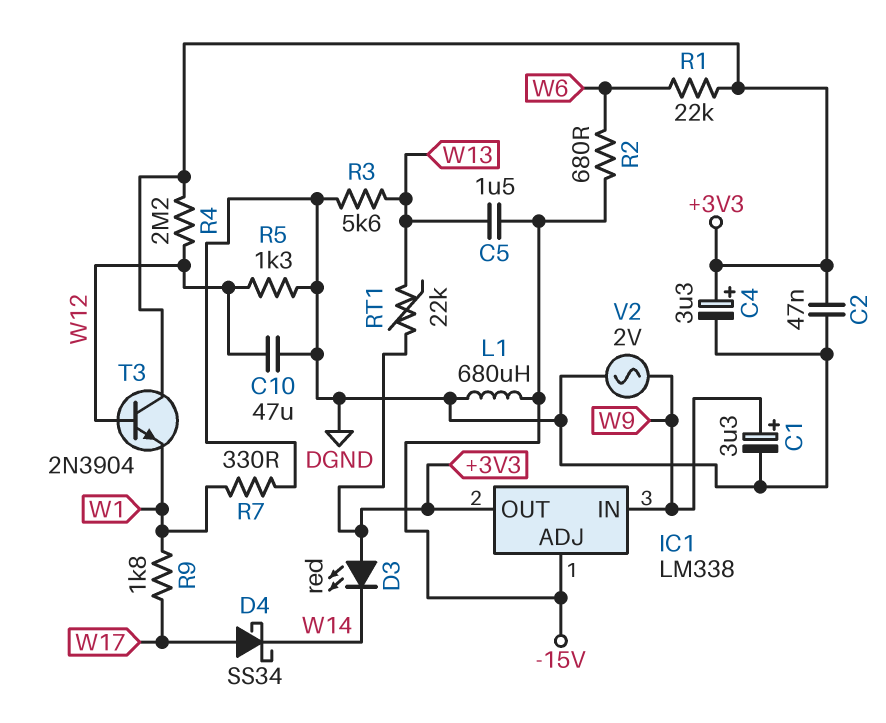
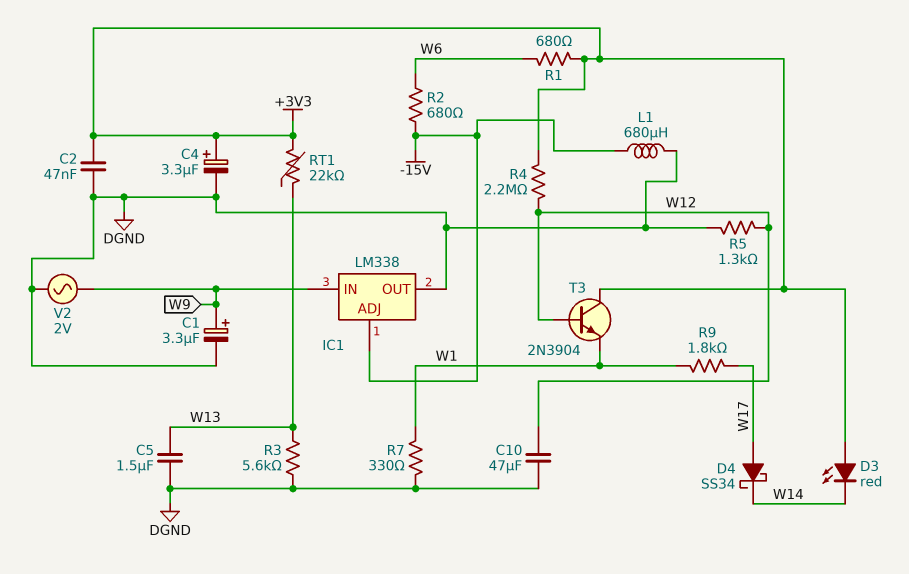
C5: 1.5uF (-15V, W13) -> 1.5uF (DGND, W13)
IC1 pin OUT: +3V3 -> DGND
R1: 22k (+3V3, W6) -> 680 (+3V3, W6)

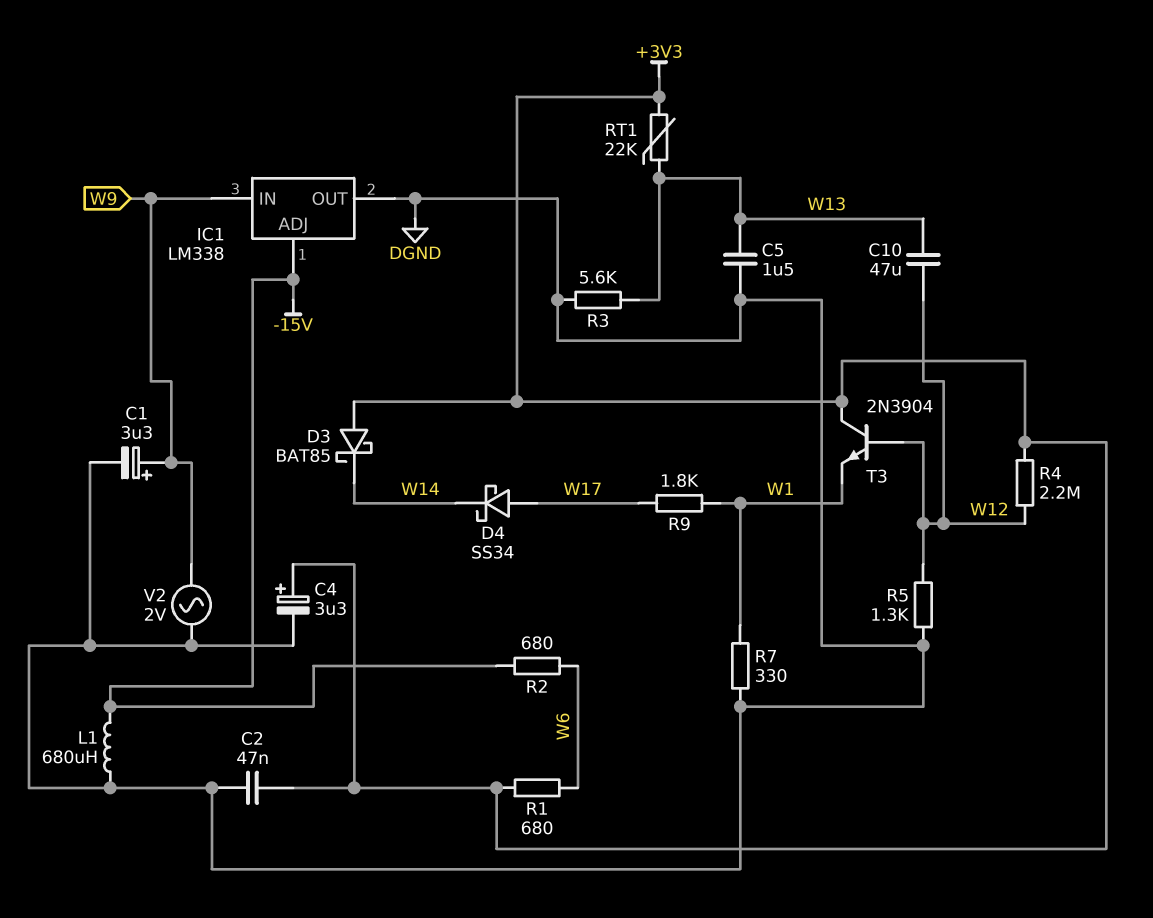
C10: 47uF (DGND, W12) -> 47uF (W12, W13)
D3: LED red (A +3V3, K W14) -> schottky BAT85 (A +3V3, K W14)

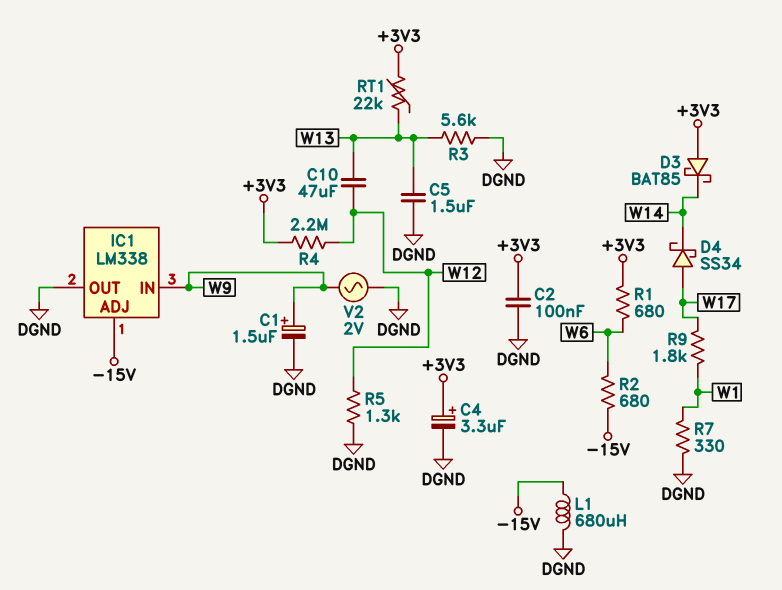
C1: 3.3uF (plus W9, minus DGND) -> 1.5uF (plus W9, minus DGND)
C2: 47nF (+3V3, DGND) -> 100nF (+3V3, DGND)
T3: NPN 2N3904 (B W12, C +3V3, E W1) -> none

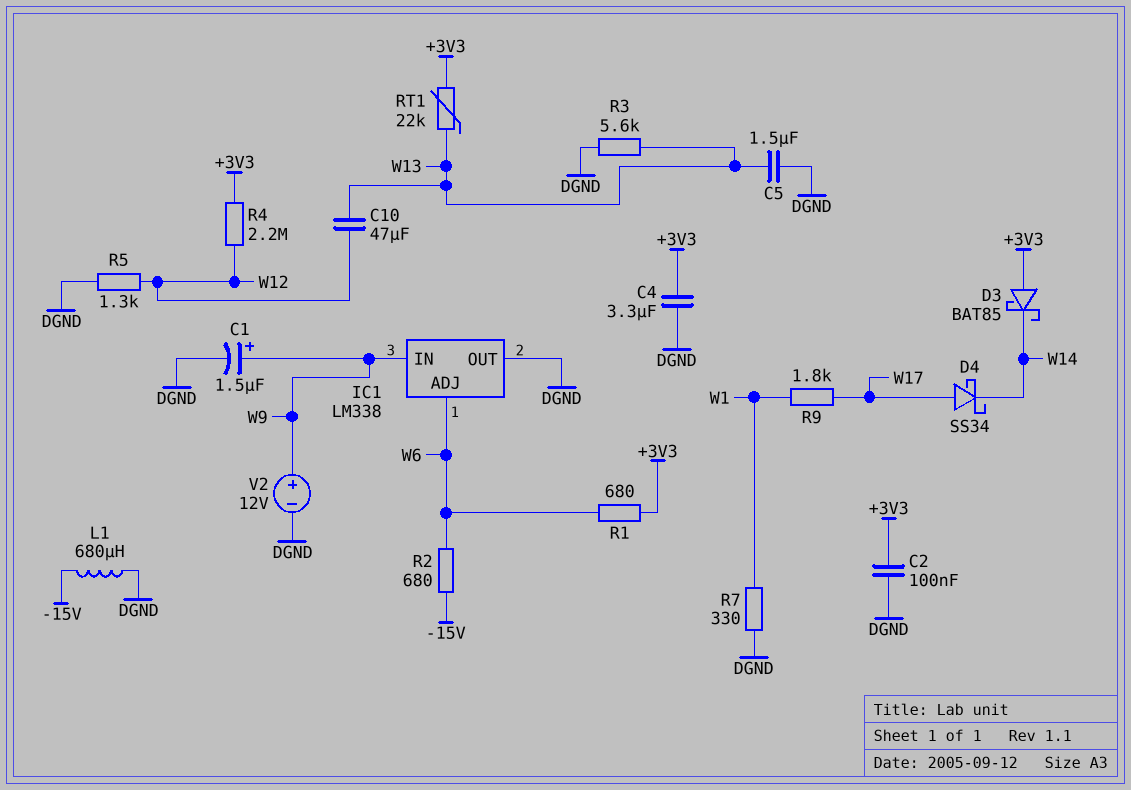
C4: 3.3uF (plus +3V3, minus DGND) -> 3.3uF (+3V3, DGND)
IC1 pin ADJ: -15V -> W6
V2: AC 2V (DGND, W9) -> 12V (plus W9, minus DGND)

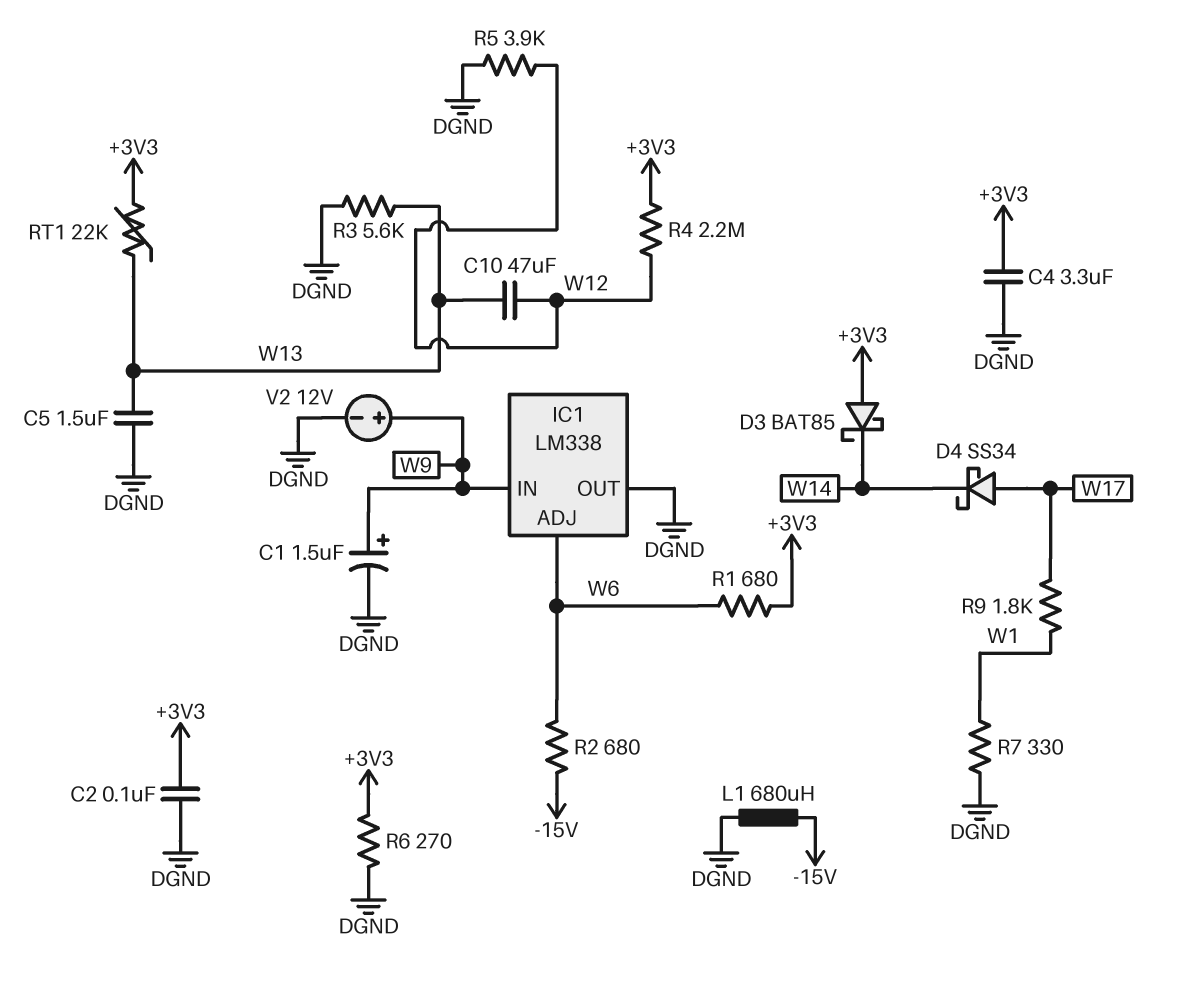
R5: 1.3k (DGND, W12) -> 3.9k (DGND, W12)
R6: none -> 270 (+3V3, DGND)

